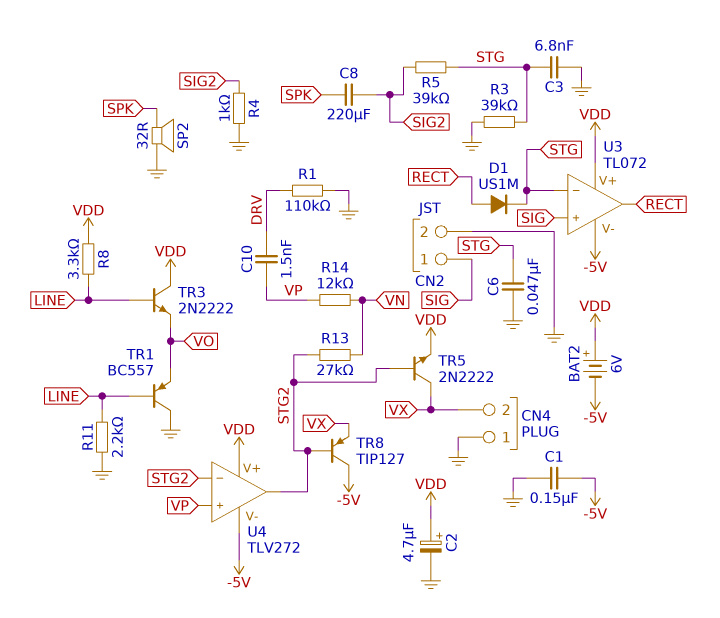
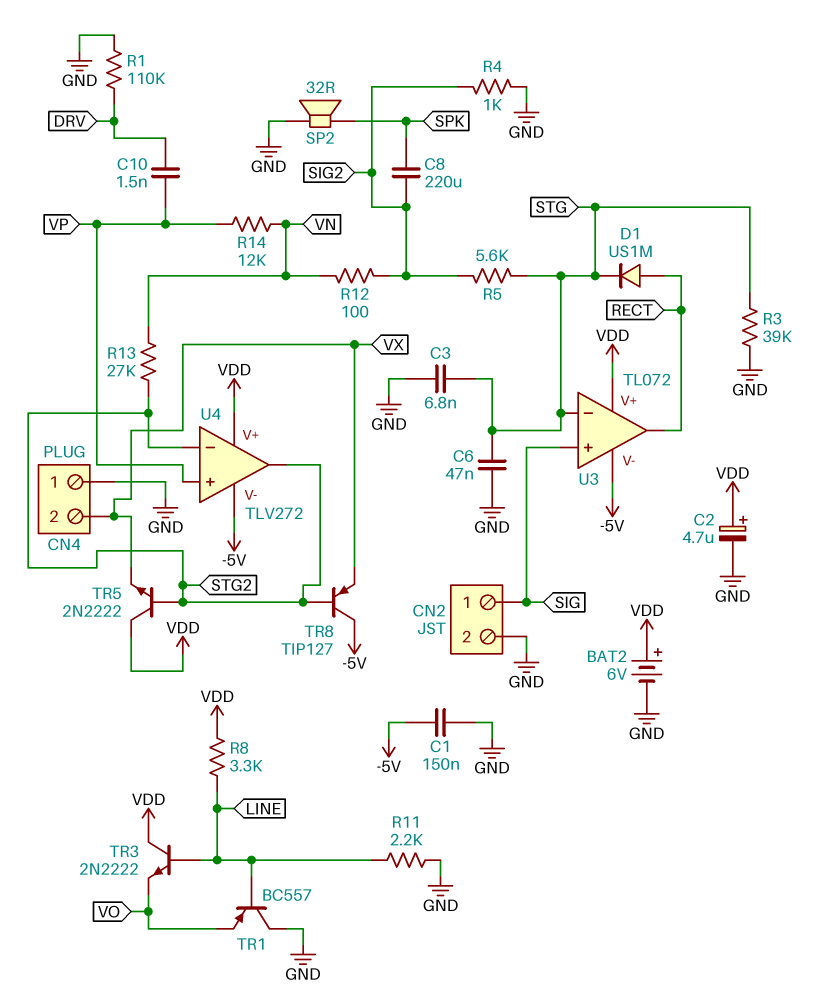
BAT2: 6V (plus VDD, minus -5V) -> 6V (plus VDD, minus GND)
R5: 39k (SIG2, STG) -> 5.6k (SIG2, STG)
R12: none -> 100 (SIG2, VN)
TR5: NPN 2N2222 (B STG2, C VX, E VDD) -> NPN 2N2222 (B STG2, C VDD, E VX)

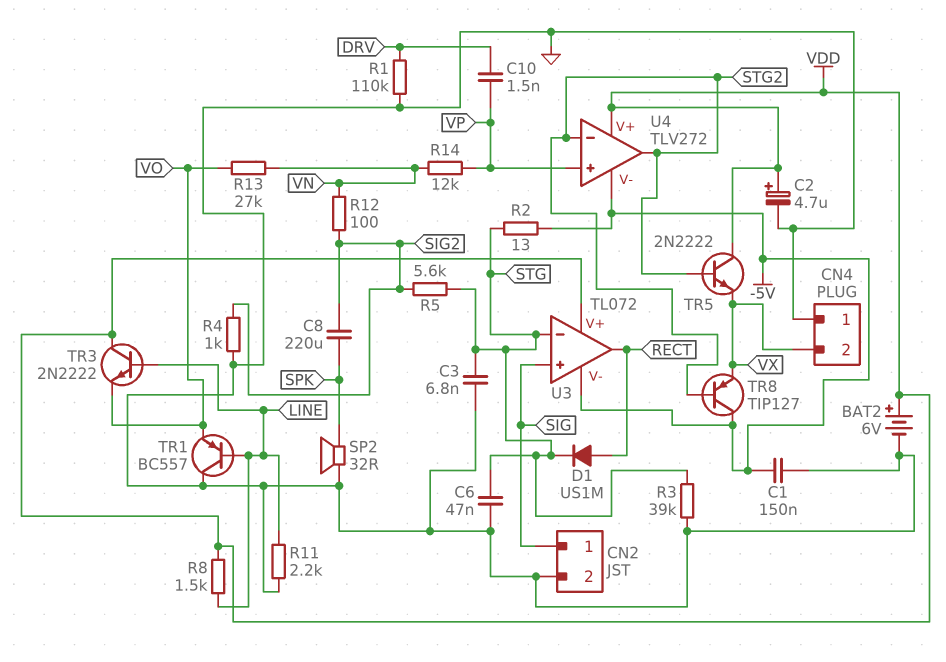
R2: none -> 13 (-5V, STG)
R8: 3.3k (LINE, VDD) -> 1.5k (LINE, VDD)
R13: 27k (STG2, VN) -> 27k (VN, VO)

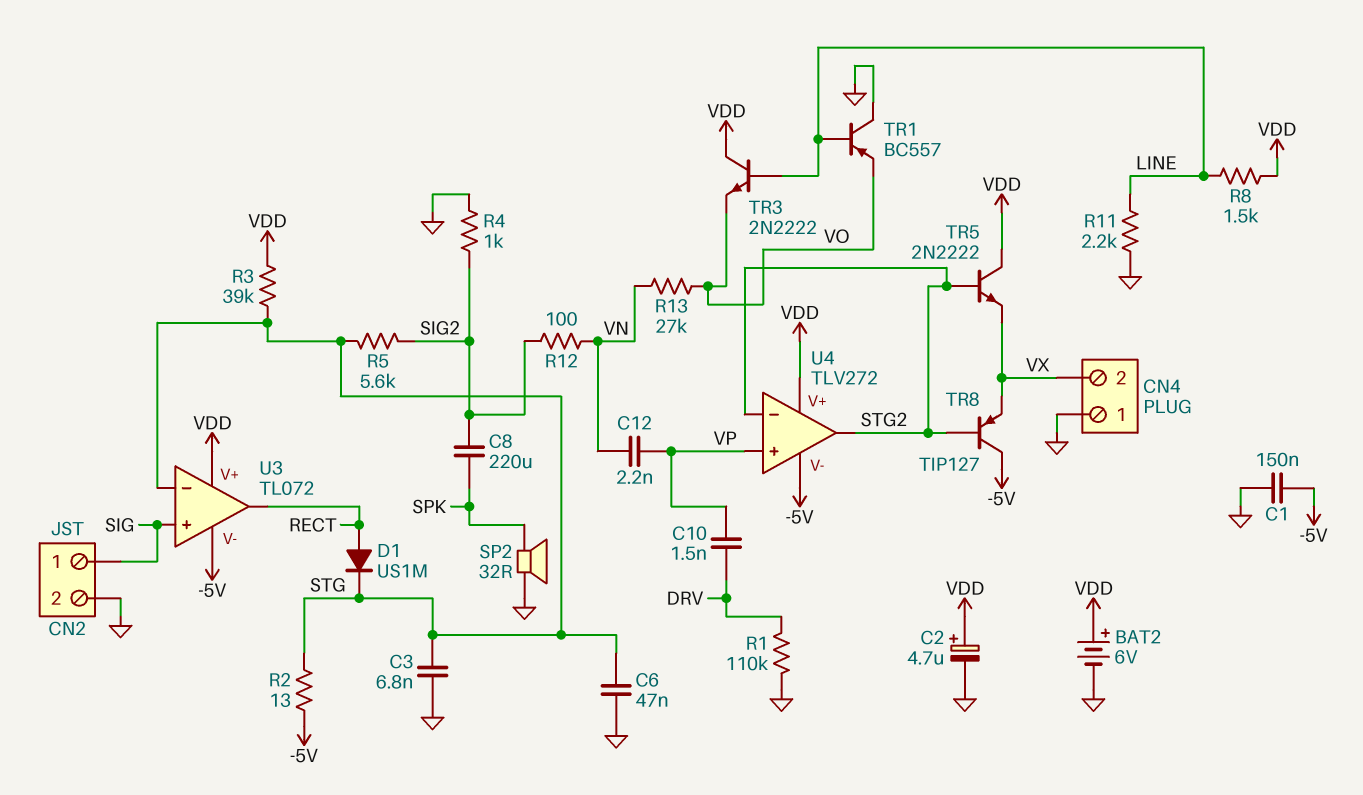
C12: none -> 2.2nF (VN, VP)
R3: 39k (GND, STG) -> 39k (STG, VDD)
R14: 12k (VN, VP) -> none

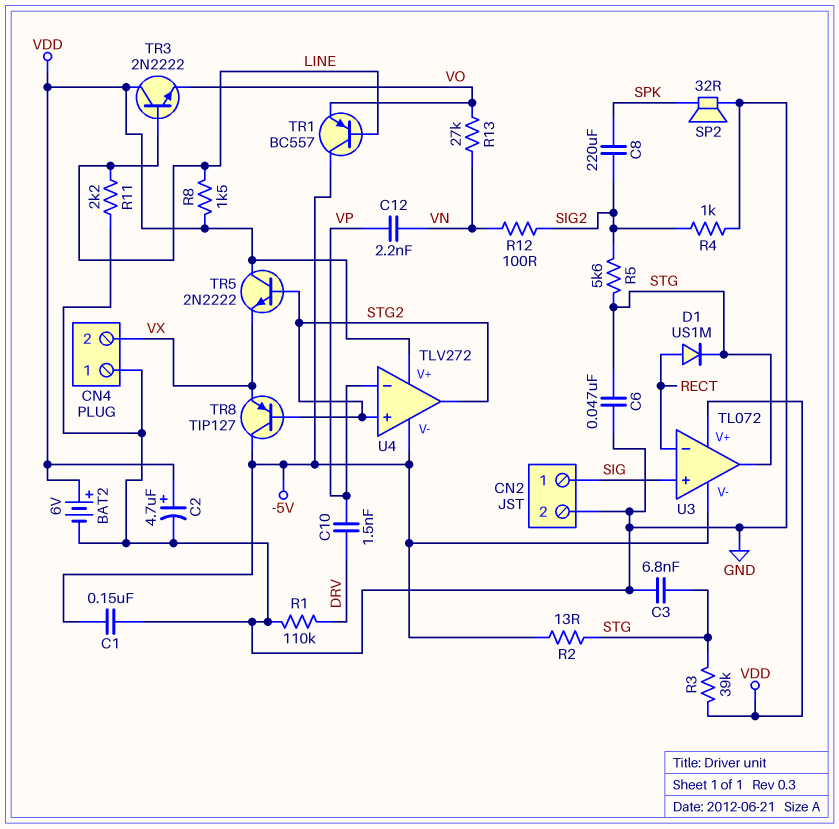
TR1: PNP BC557 (B LINE, C GND, E VO) -> PNP BC557 (B LINE, C -5V, E VO)
U3 pin in-: STG -> RECT
U3 pin out: RECT -> STG
U4 pin in+: VP -> STG2
U4 pin in-: STG2 -> VP

